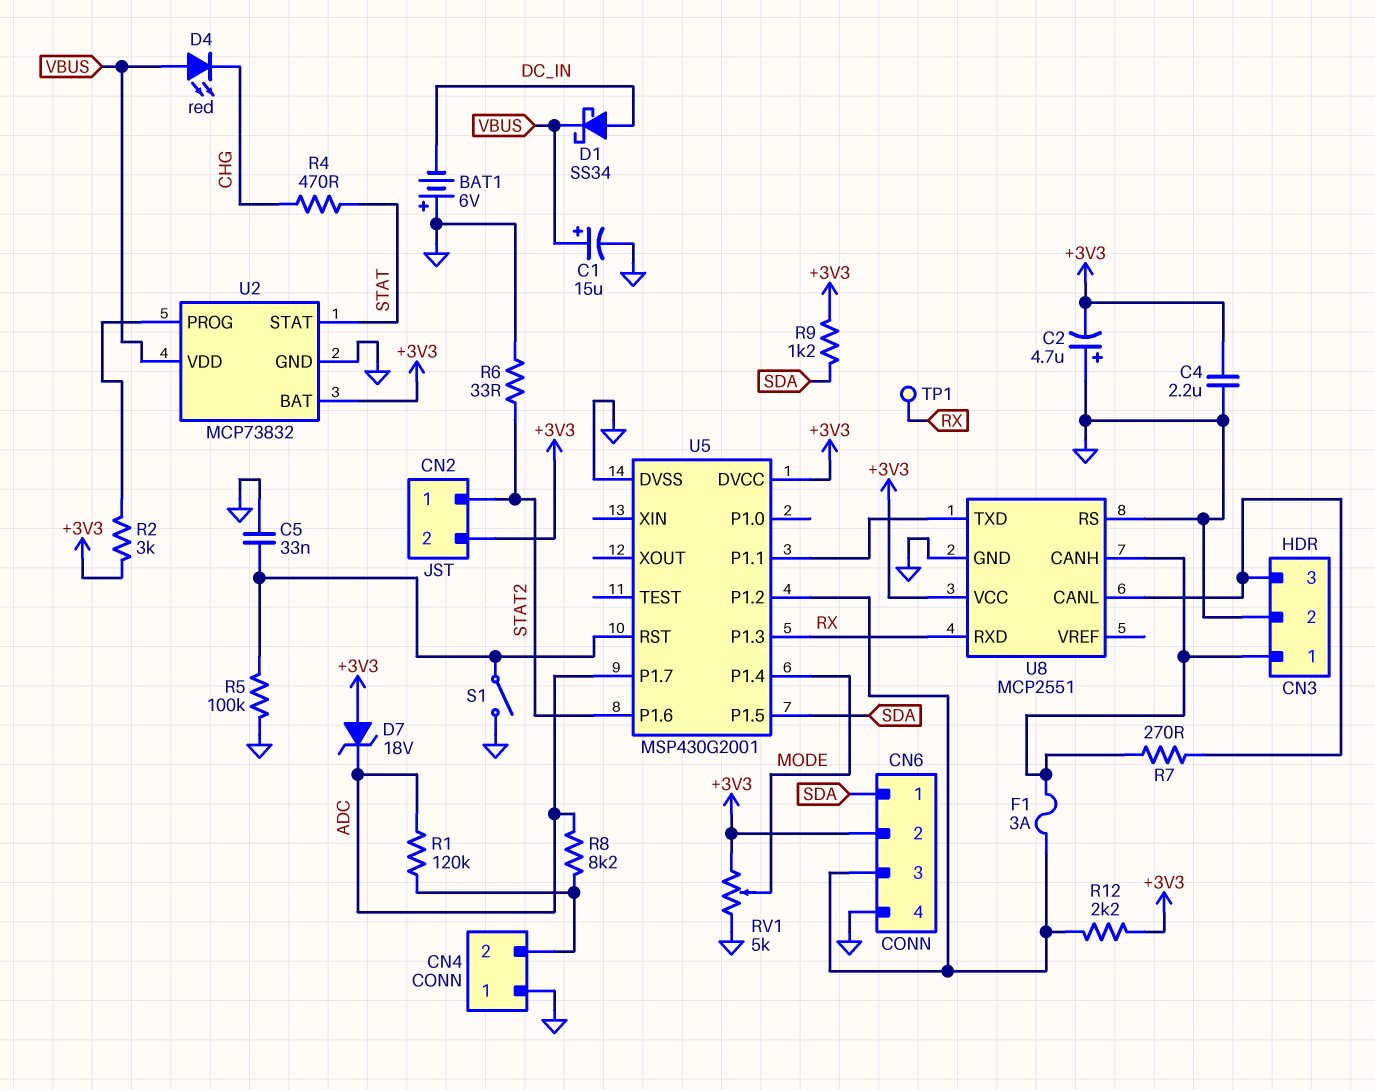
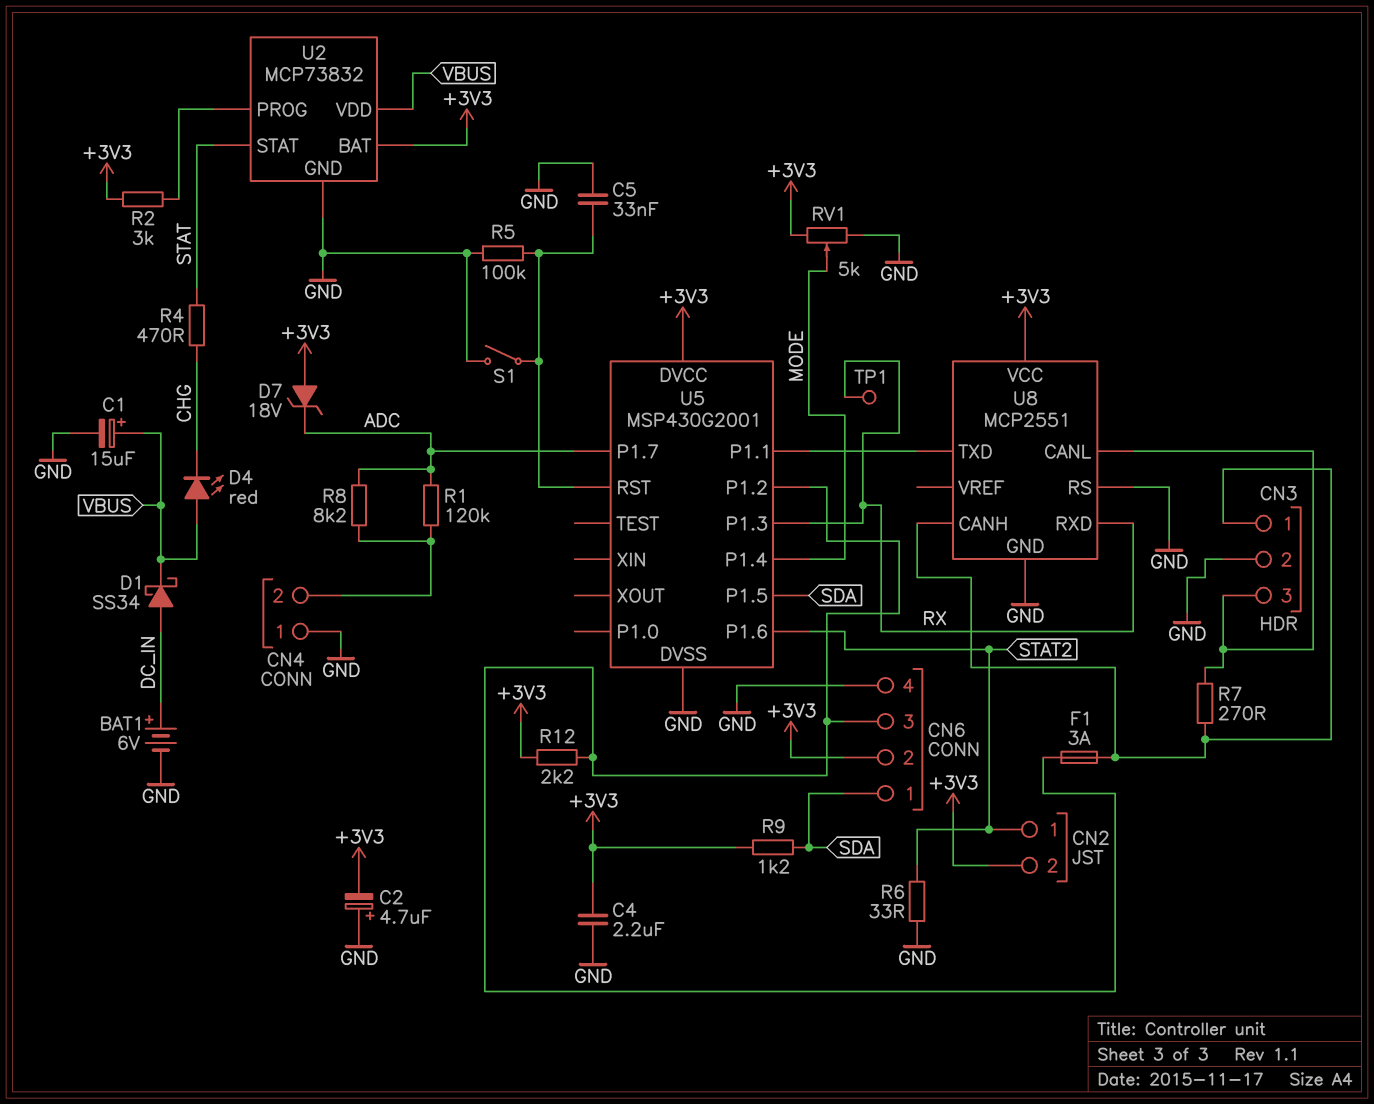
BAT1: 6V (plus GND, minus DC_IN) -> 6V (plus DC_IN, minus GND)

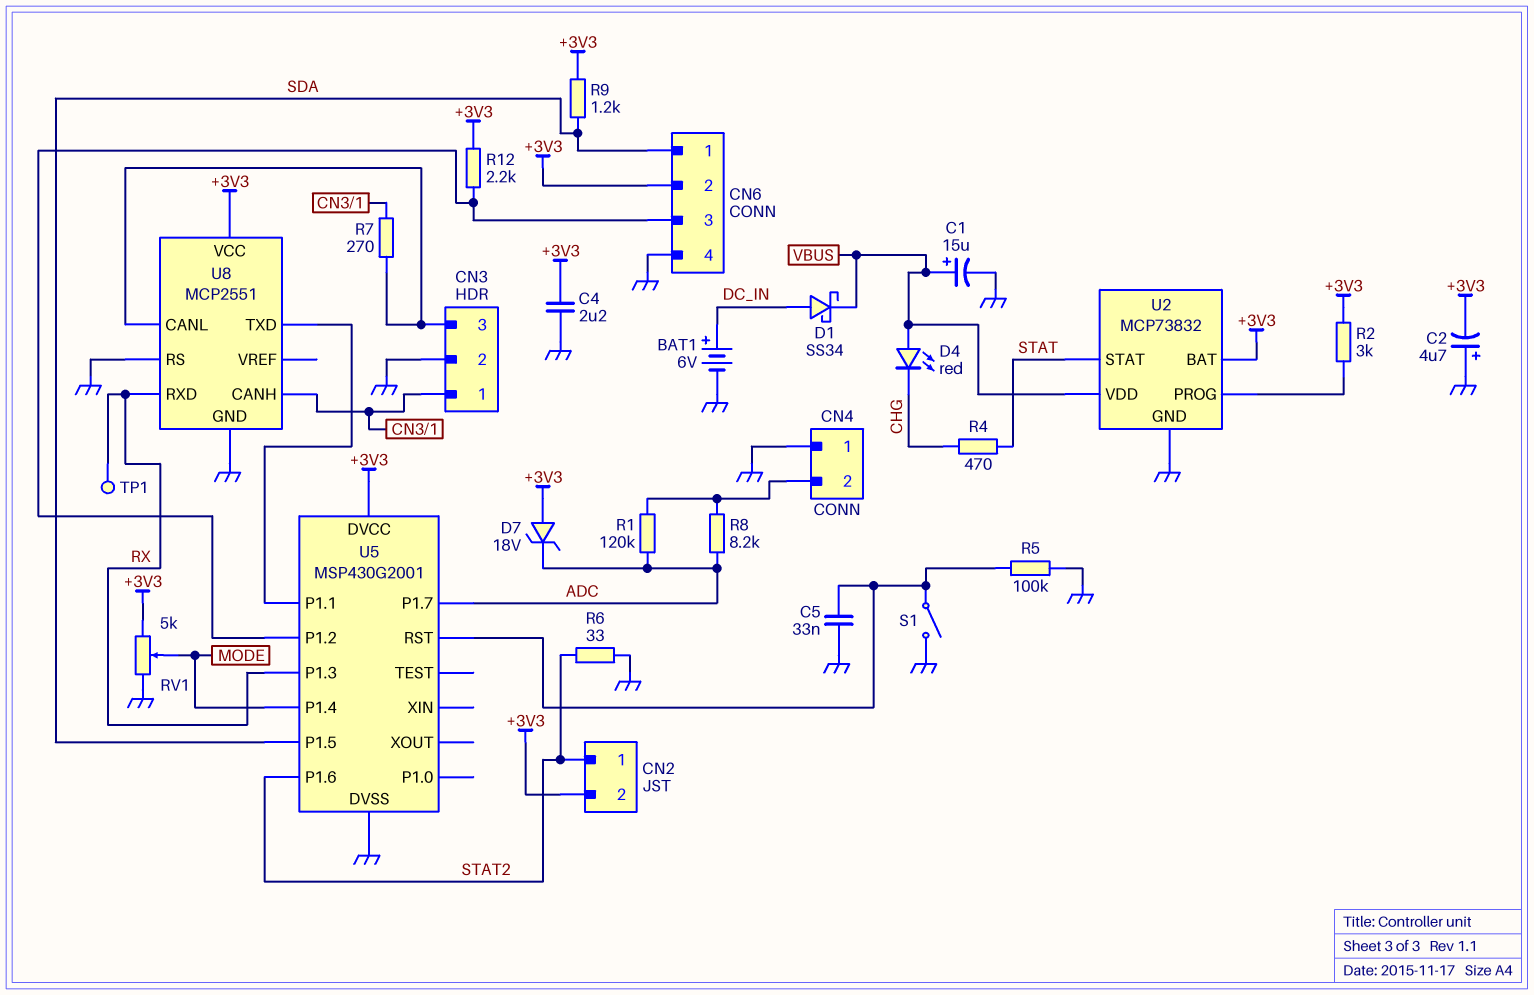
F1: 3A (CN3/1, CN6/3) -> none

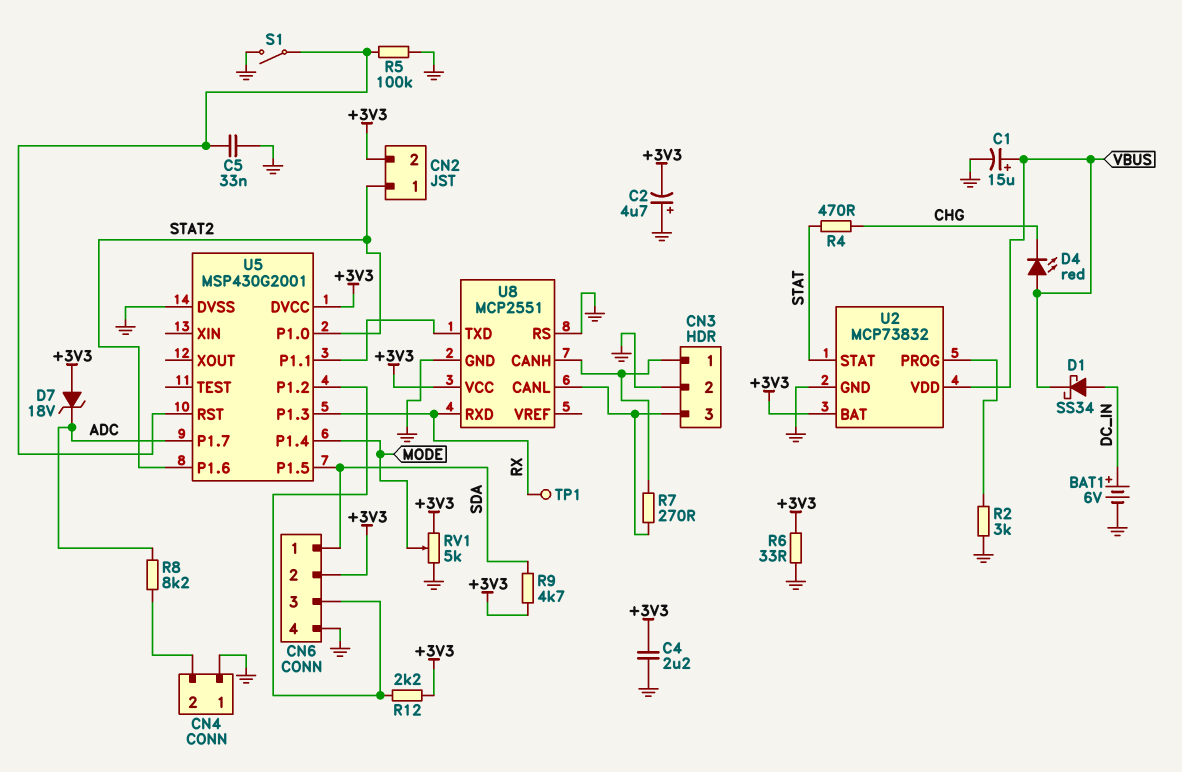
R1: 120k (ADC, CN4/2) -> none
R2: 3k (+3V3, U2/PROG) -> 3k (GND, U2/PROG)
R6: 33 (GND, STAT2) -> 33 (+3V3, GND)
R9: 1.2k (+3V3, SDA) -> 4.7k (+3V3, SDA)
U5 pin P1.0: none -> STAT2

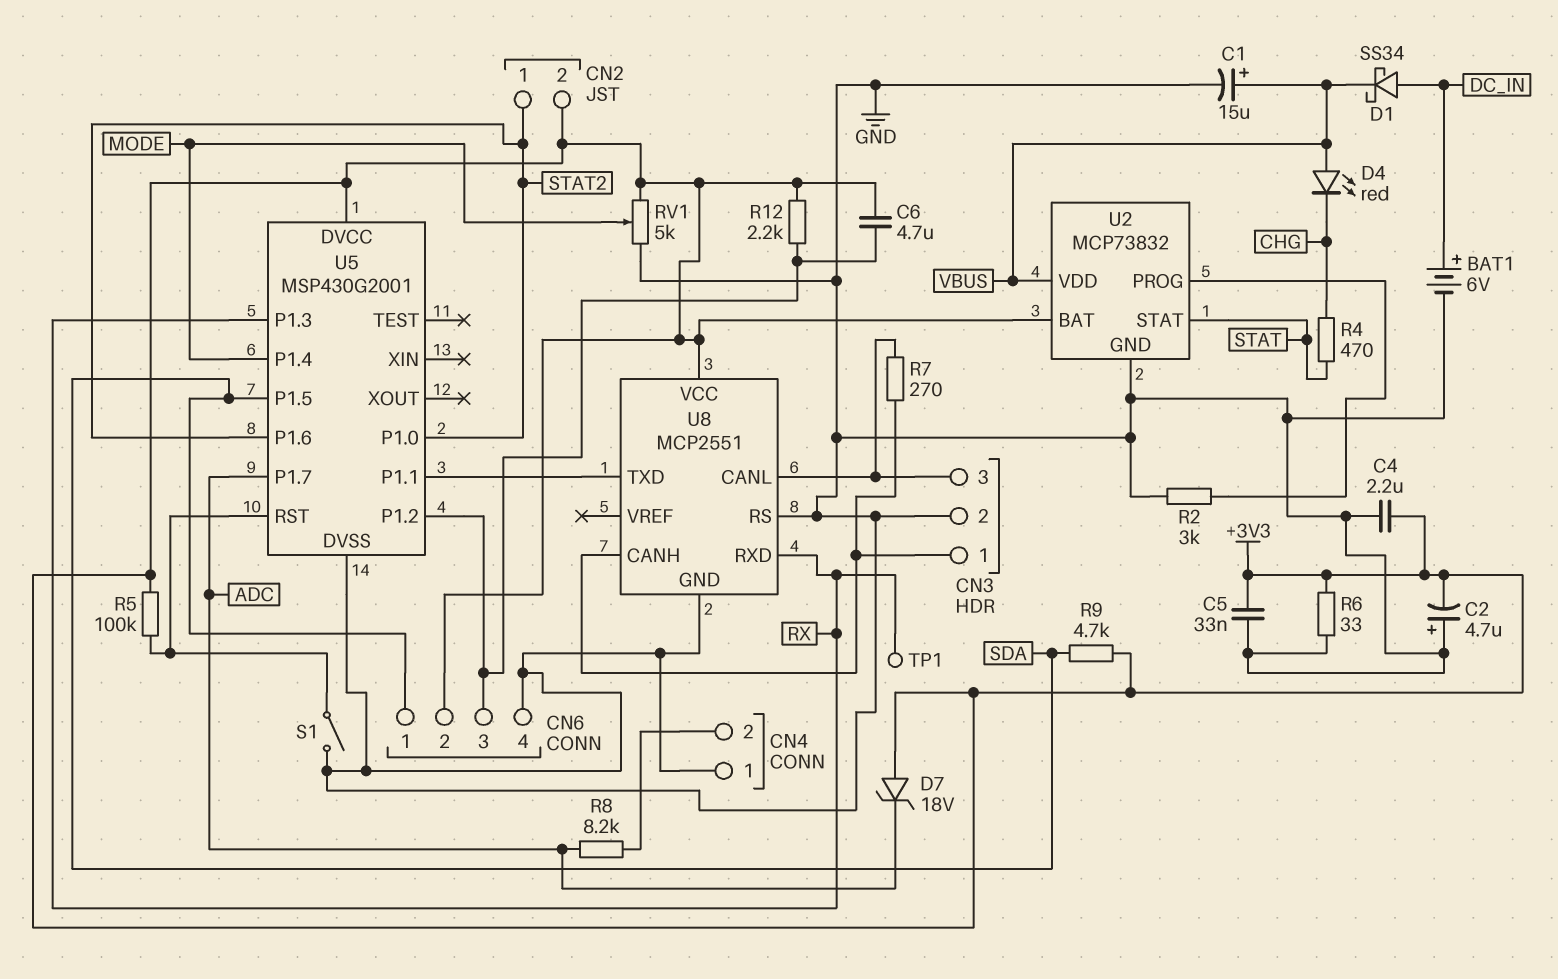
C5: 33nF (GND, U5/RST) -> 33nF (+3V3, GND)
C6: none -> 4.7uF (+3V3, CN6/3)
R5: 100k (GND, U5/RST) -> 100k (+3V3, U5/RST)

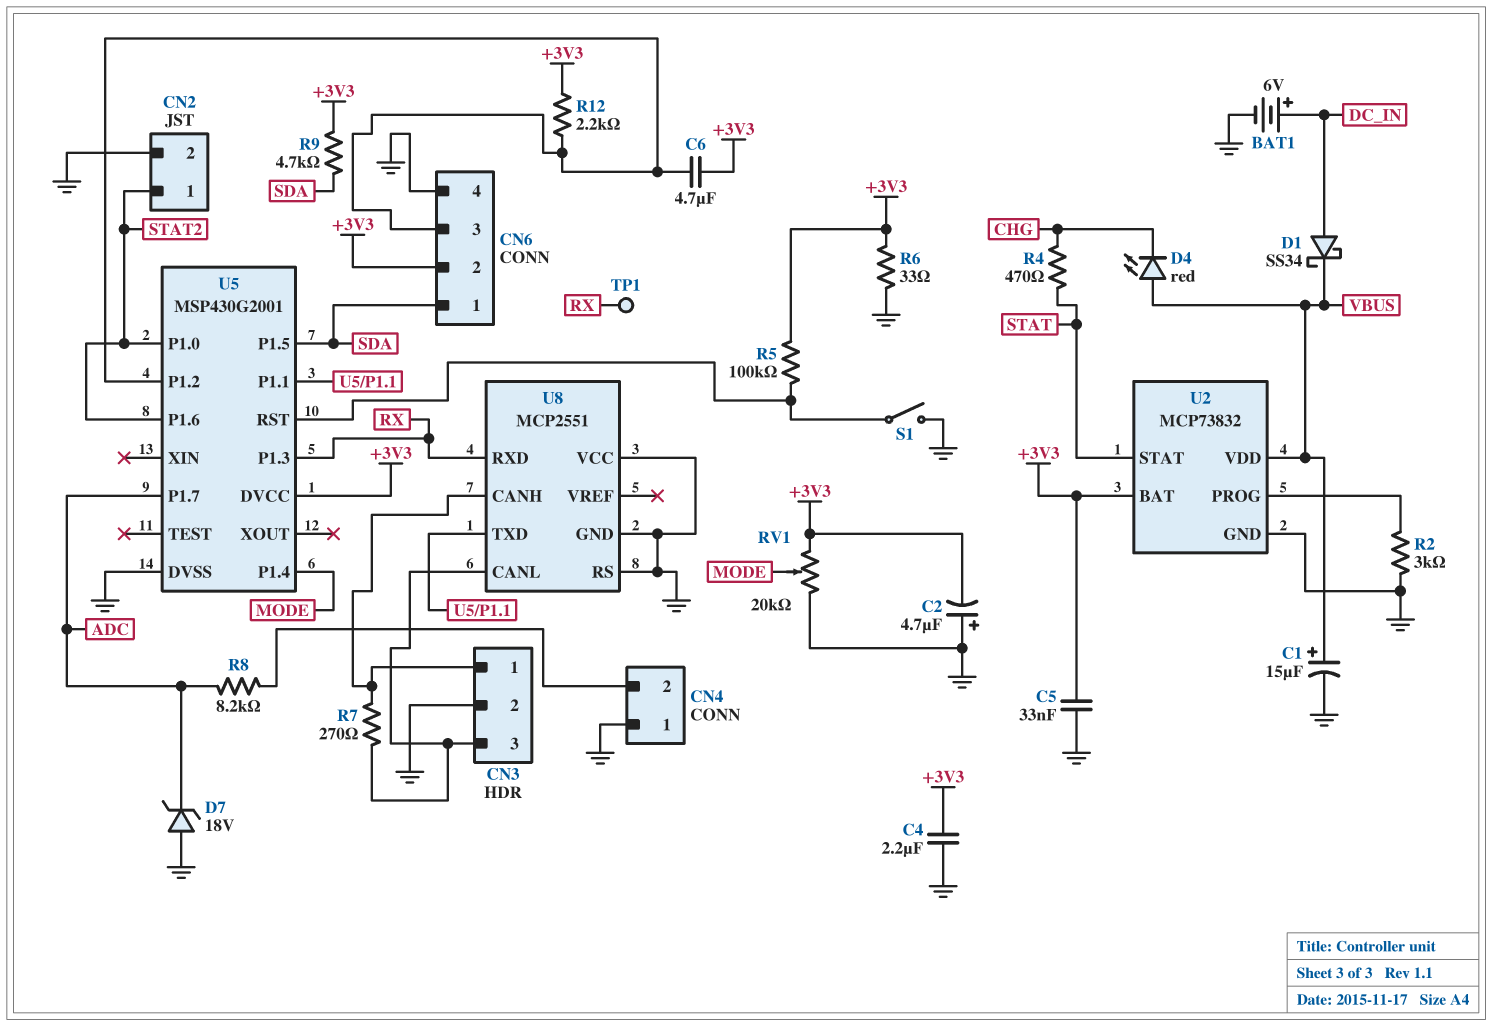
CN2 pin 2: +3V3 -> GND
D7: zener 18V (A +3V3, K ADC) -> zener 18V (A GND, K ADC)
RV1: 5k (+3V3, GND, wiper MODE) -> 20k (+3V3, GND, wiper MODE)
U8 pin VCC: +3V3 -> GND

